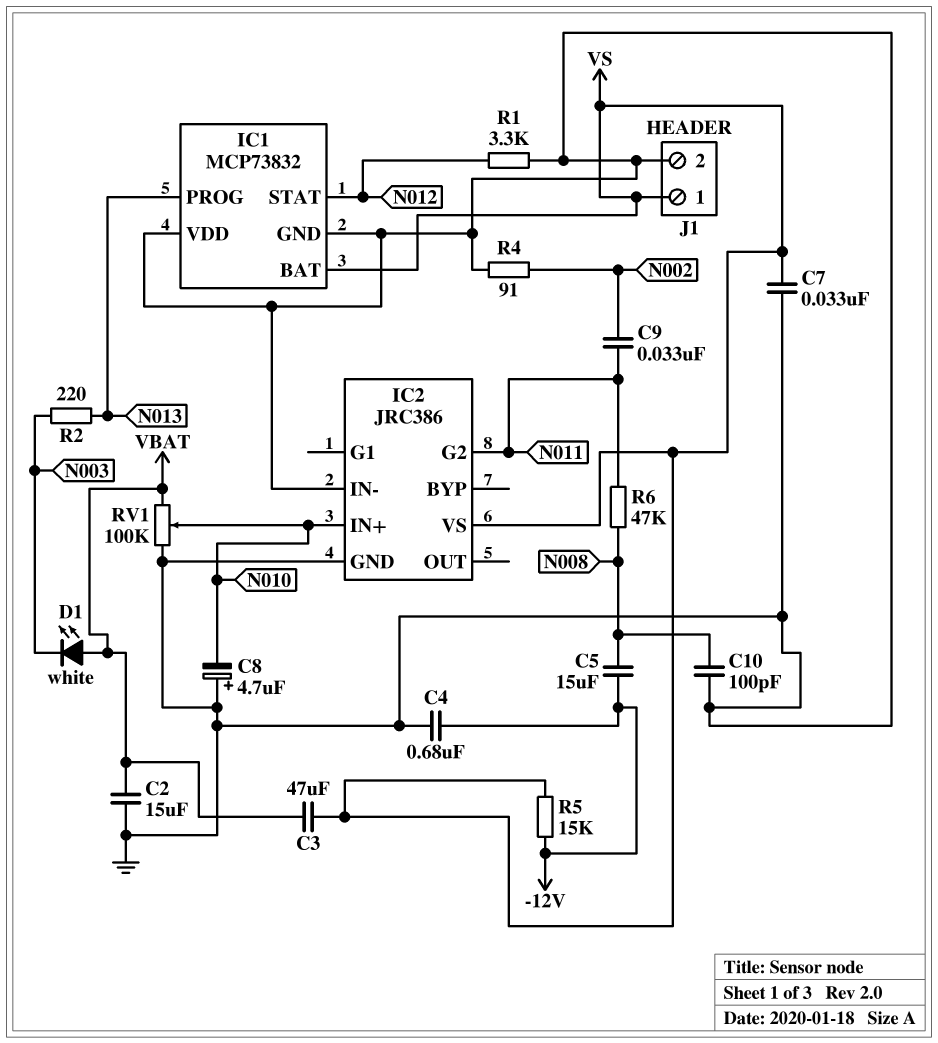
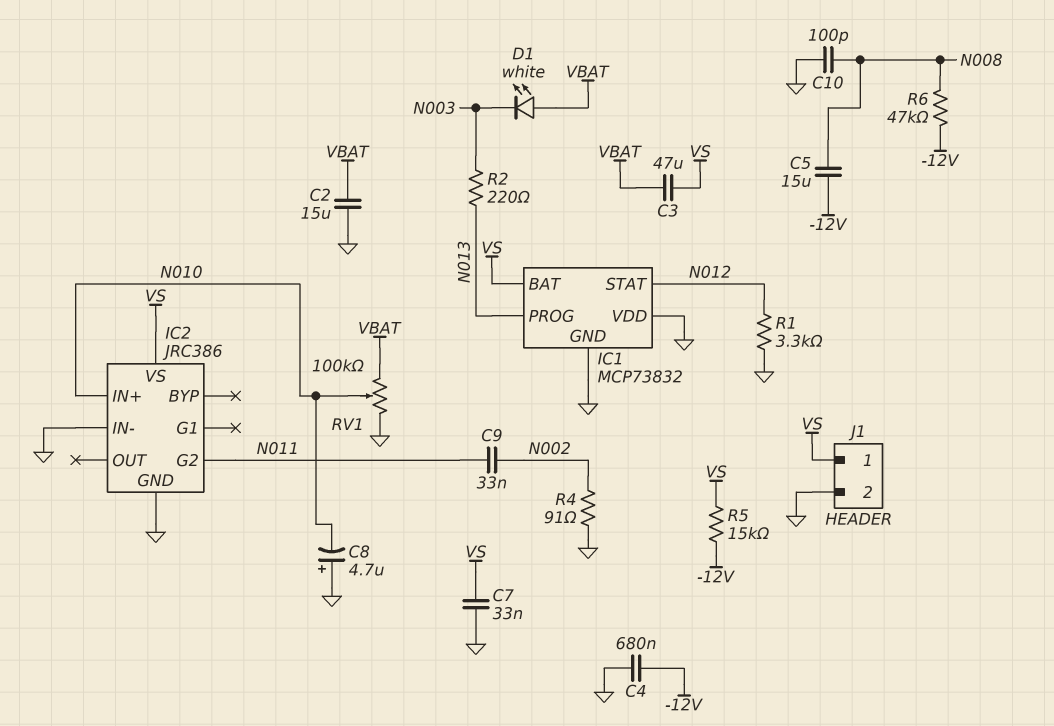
R6: 47k (N008, N011) -> 47k (-12V, N008)

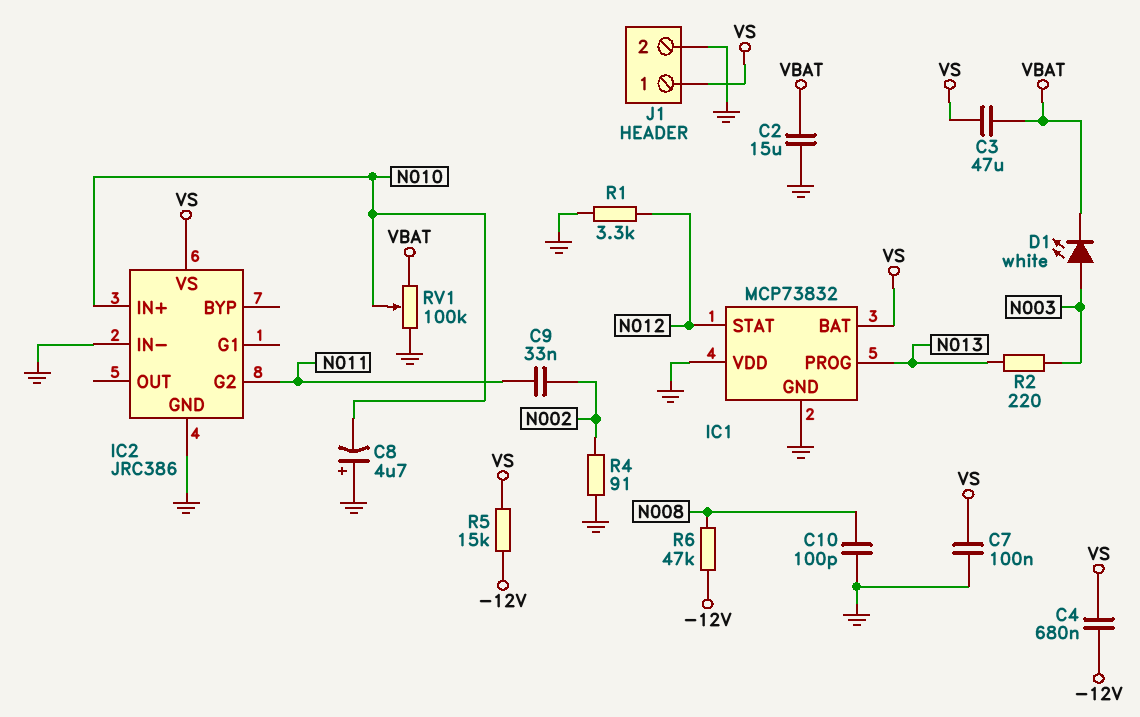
C4: 680nF (-12V, GND) -> 680nF (-12V, VS)
C5: 15uF (-12V, N008) -> none
C7: 33nF (GND, VS) -> 100nF (GND, VS)
D1: LED white (A VBAT, K N003) -> LED white (A N003, K VBAT)

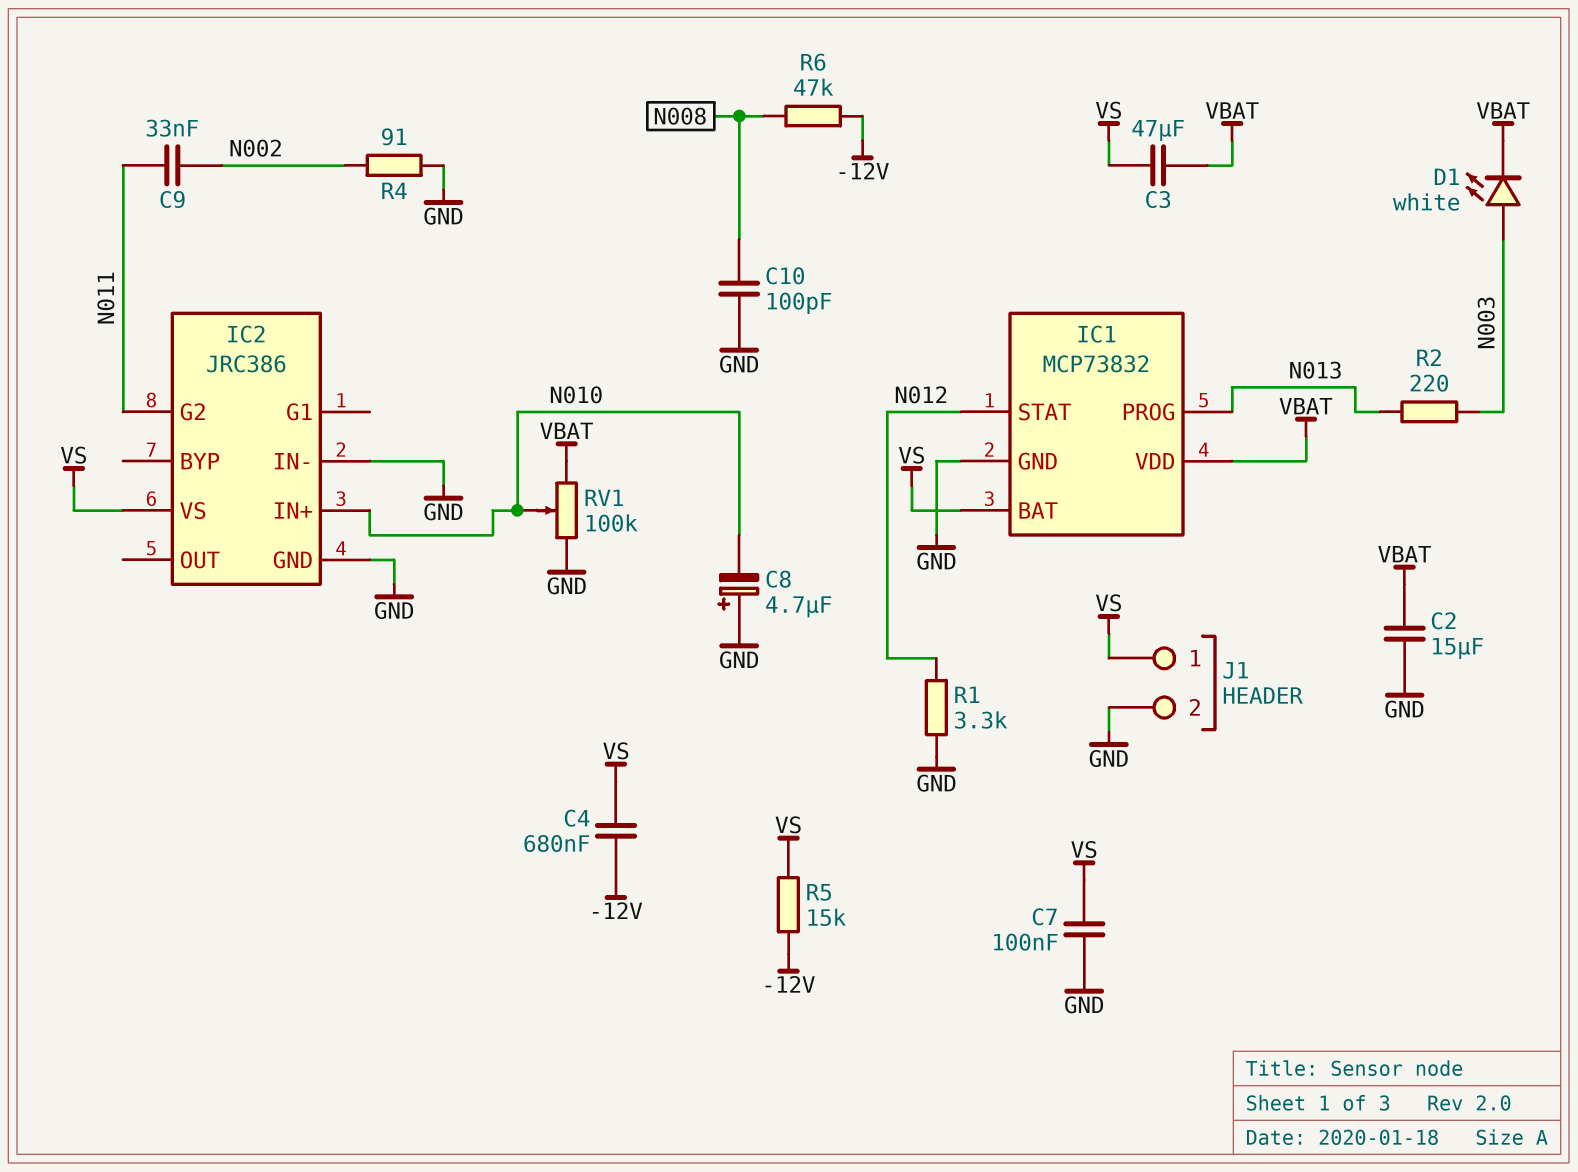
IC1 pin VDD: GND -> VBAT

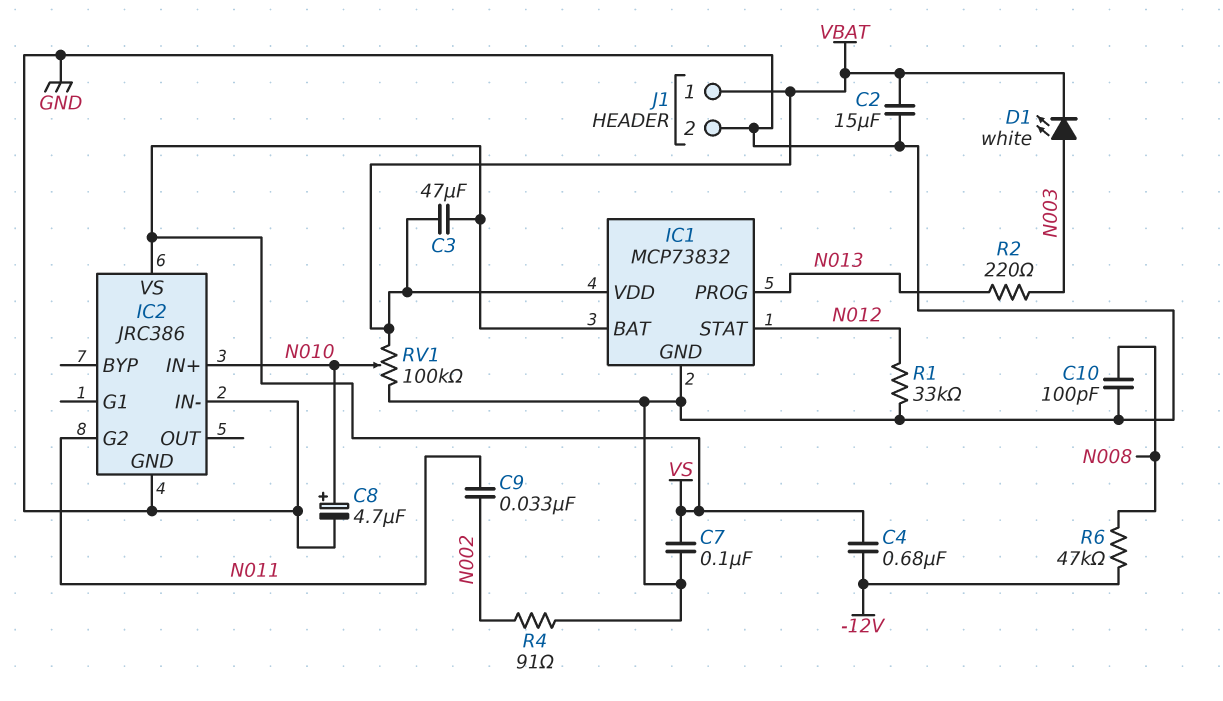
C8: 4.7uF (plus GND, minus N010) -> 4.7uF (plus N010, minus GND)
J1 pin 1: VS -> VBAT
R1: 3.3k (GND, N012) -> 33k (GND, N012)
R5: 15k (-12V, VS) -> none

